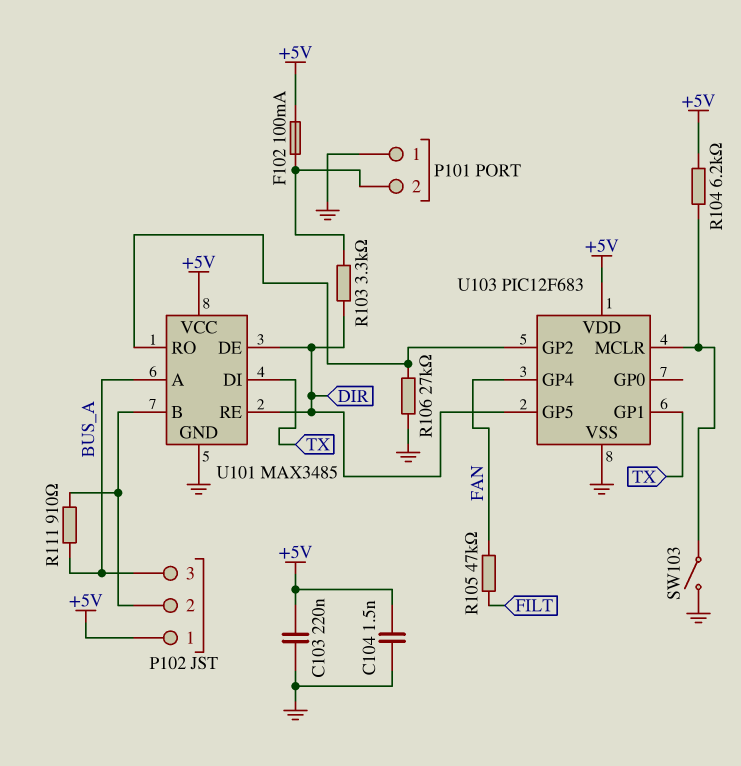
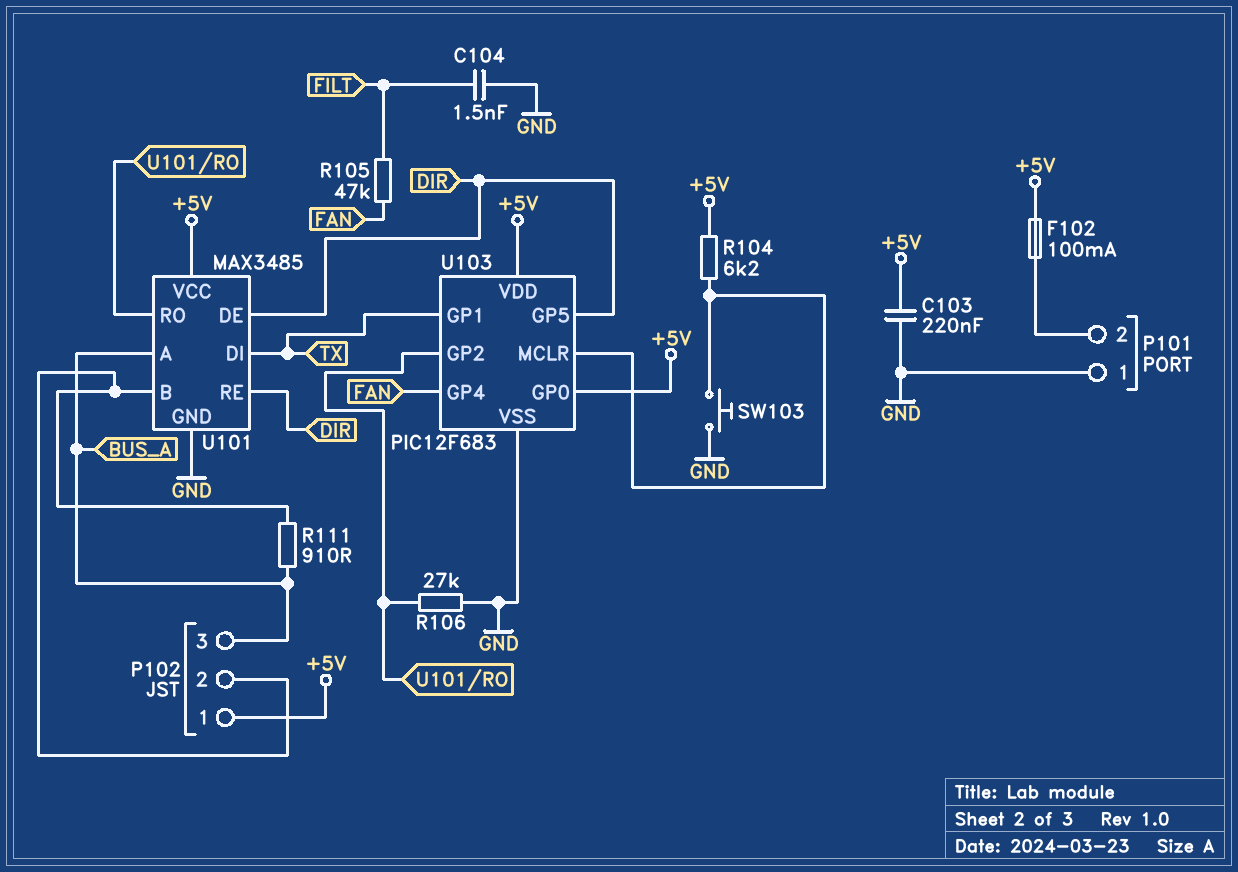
C104: 1.5nF (+5V, GND) -> 1.5nF (FILT, GND)
R103: 3.3k (DIR, P101/2) -> none
SW103: switch (GND, U103/MCLR) -> button (GND, U103/MCLR)
U103 pin GP0: none -> +5V

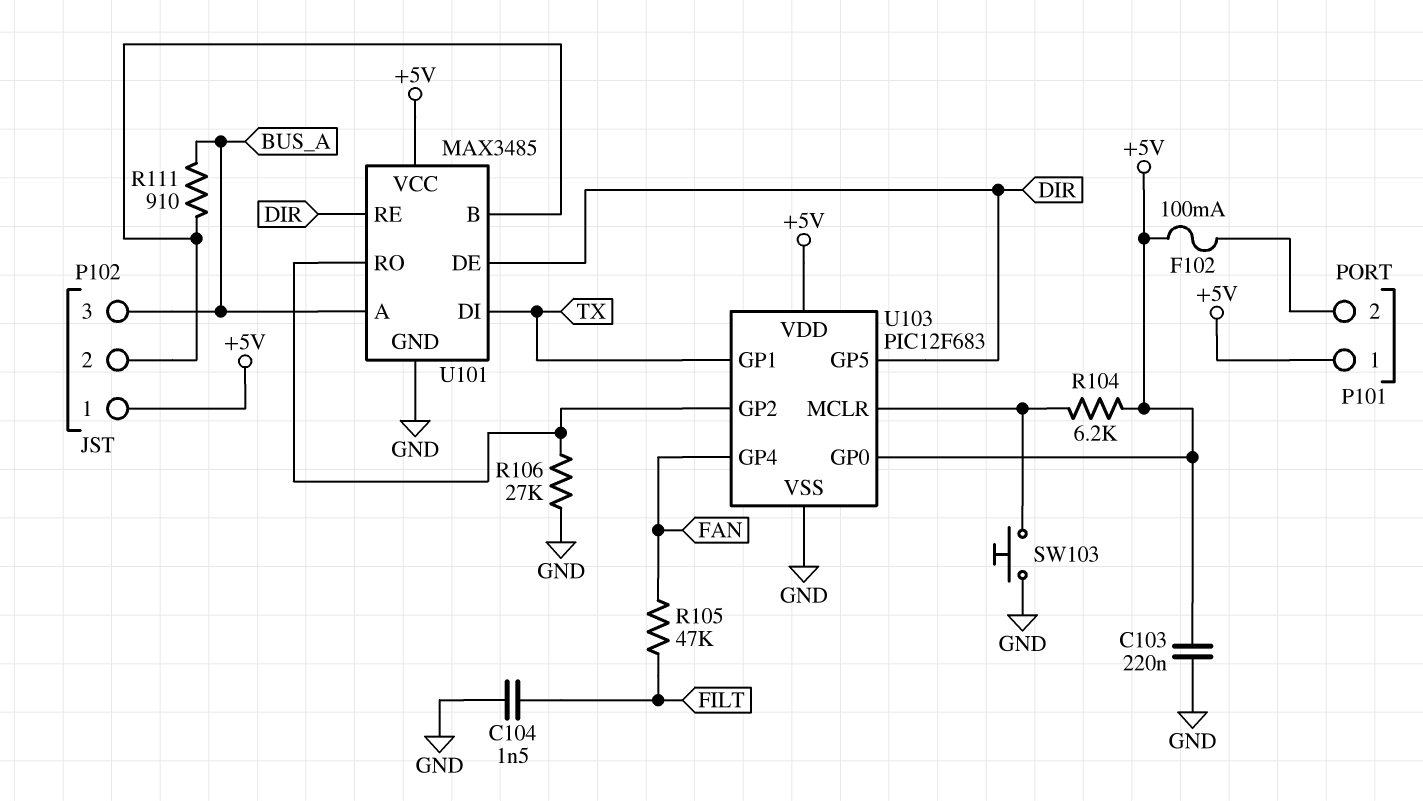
P101 pin 1: GND -> +5V

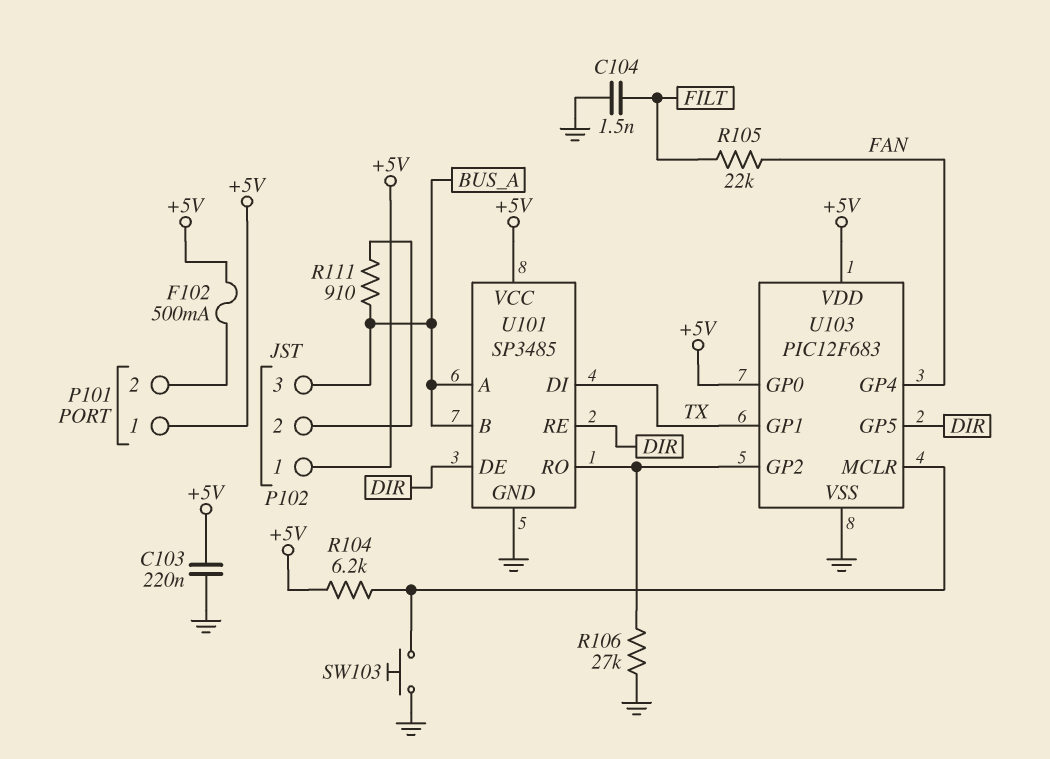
F102: 100mA (+5V, P101/2) -> 500mA (+5V, P101/2)
R105: 47k (FAN, FILT) -> 22k (FAN, FILT)
U101: MAX3485 -> SP3485
U101 pin B: P102/2 -> BUS_A

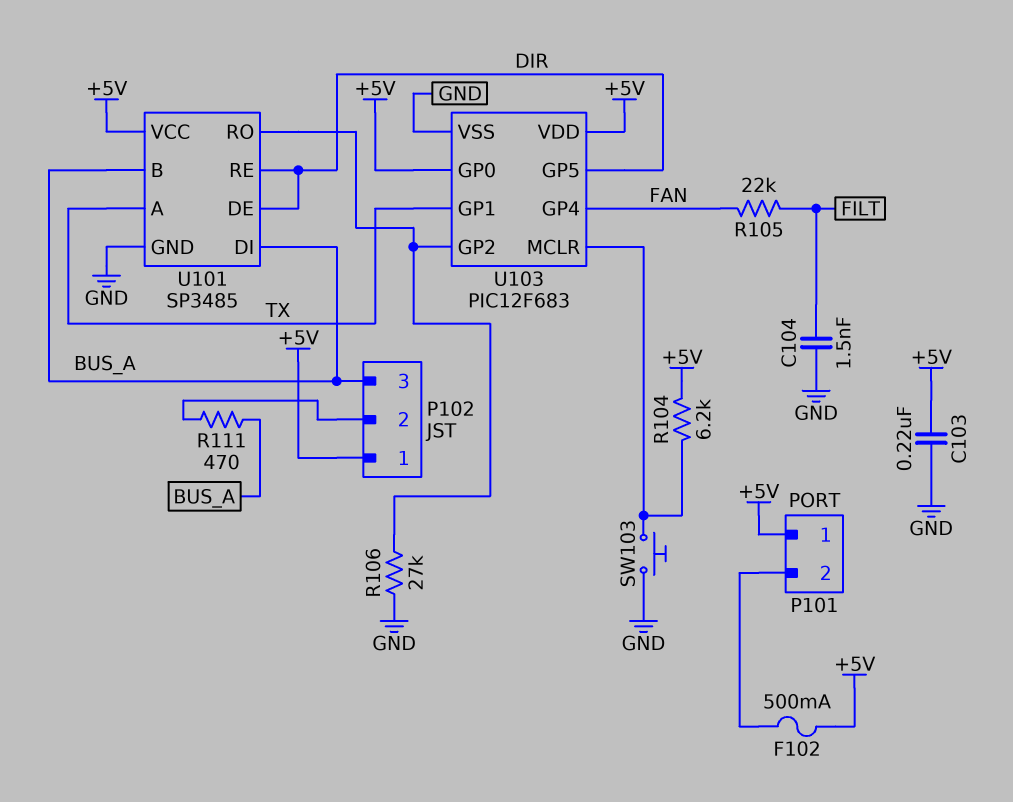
R111: 910 (BUS_A, P102/2) -> 470 (BUS_A, P102/2)
U101 pin A: BUS_A -> TX
U101 pin DI: TX -> BUS_A

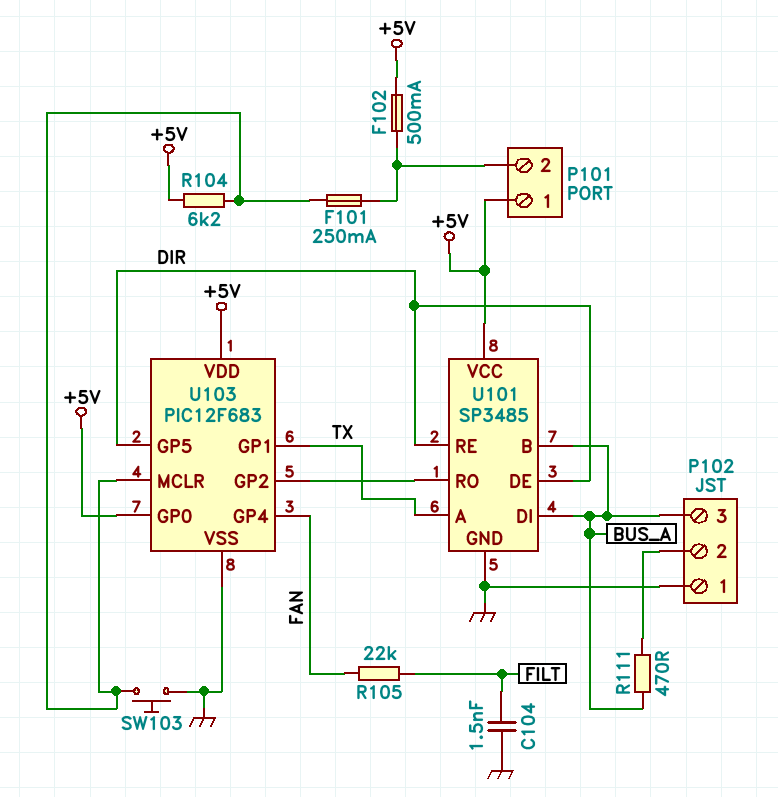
C103: 220nF (+5V, GND) -> none
F101: none -> 250mA (P101/2, U103/MCLR)
P102 pin 1: +5V -> GND
R106: 27k (GND, U101/RO) -> none

